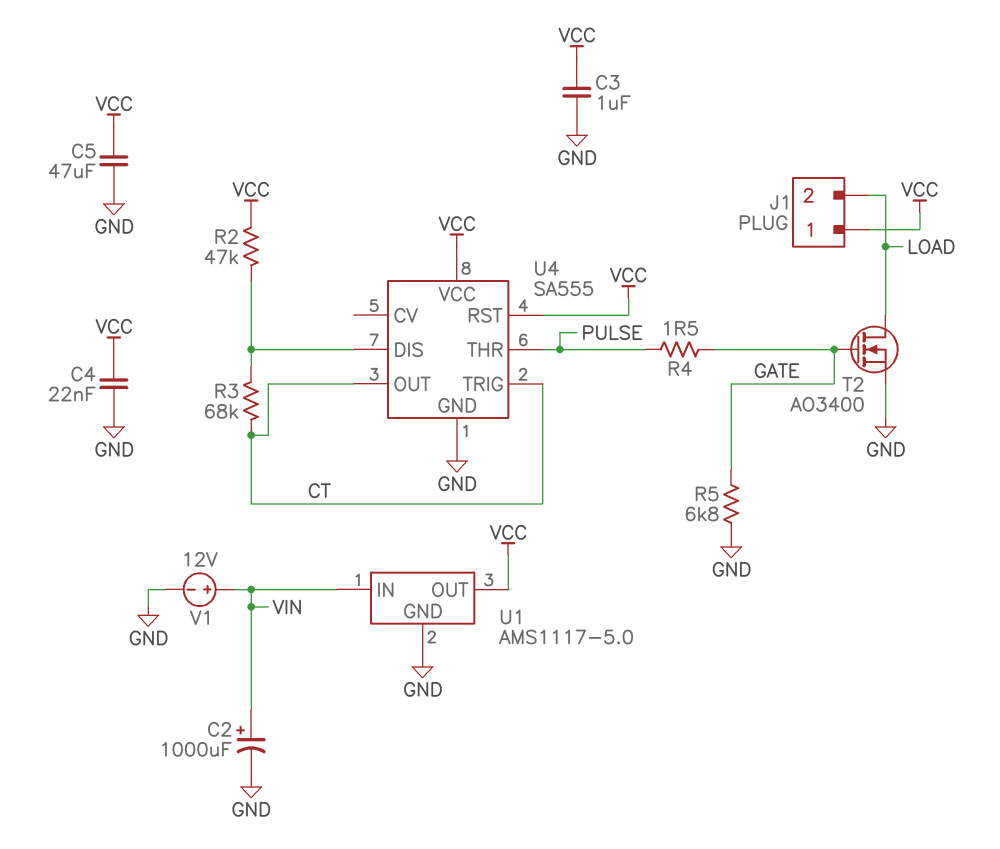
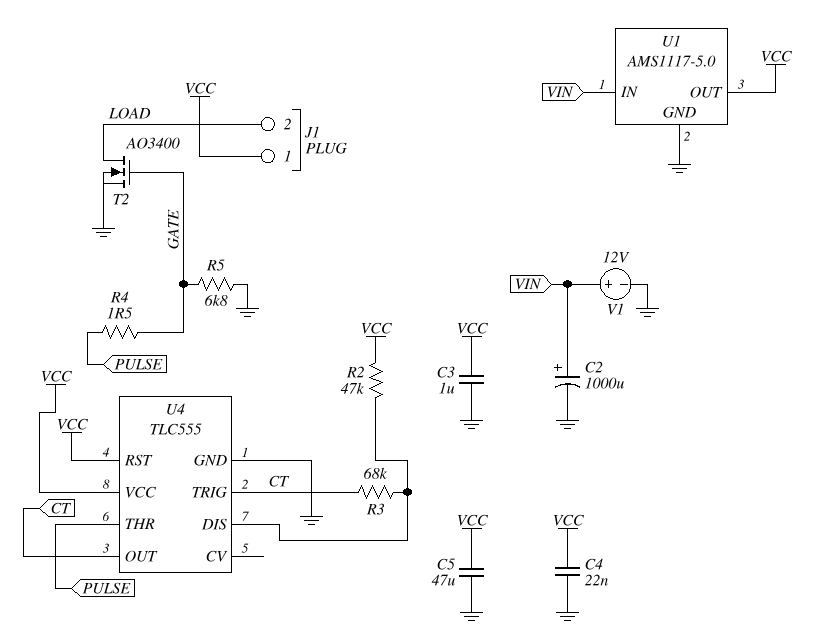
U4: SA555 -> TLC555

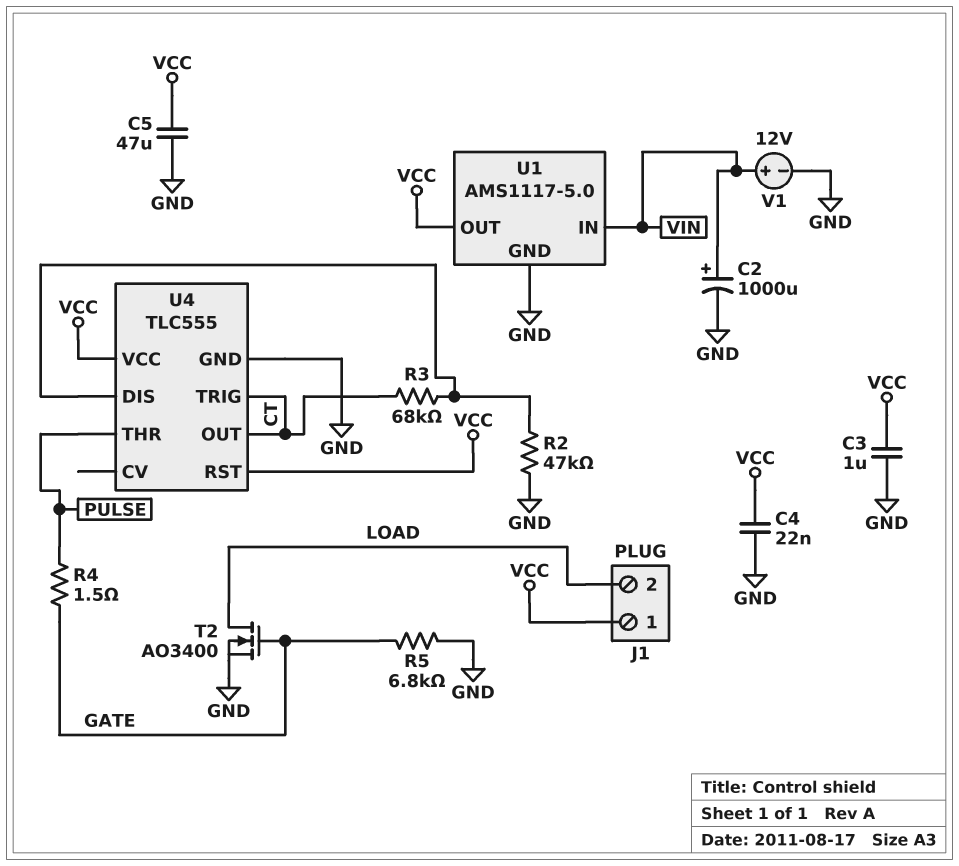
R2: 47k (U4/DIS, VCC) -> 47k (GND, U4/DIS)

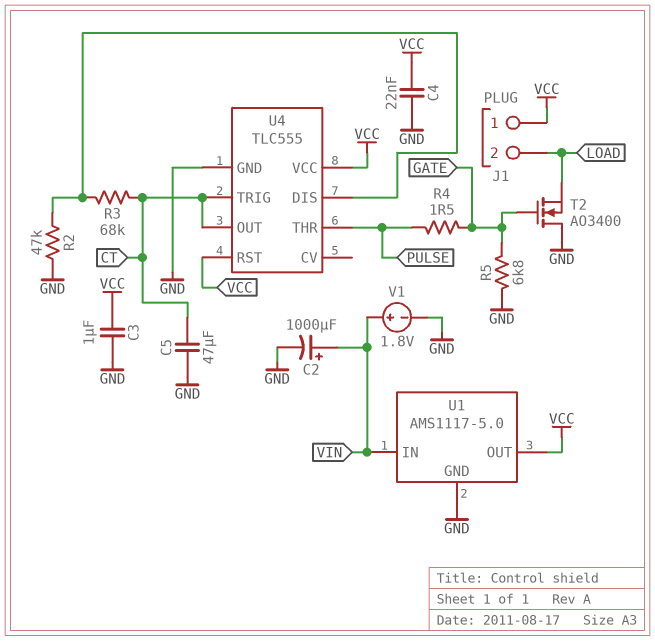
C5: 47uF (GND, VCC) -> 47uF (CT, GND)
T2: NMOS AO3400 (G GATE, D LOAD, S GND) -> NMOS AO3400 (G GATE, D GND, S LOAD)
V1: 12V (plus VIN, minus GND) -> 1.8V (plus VIN, minus GND)

